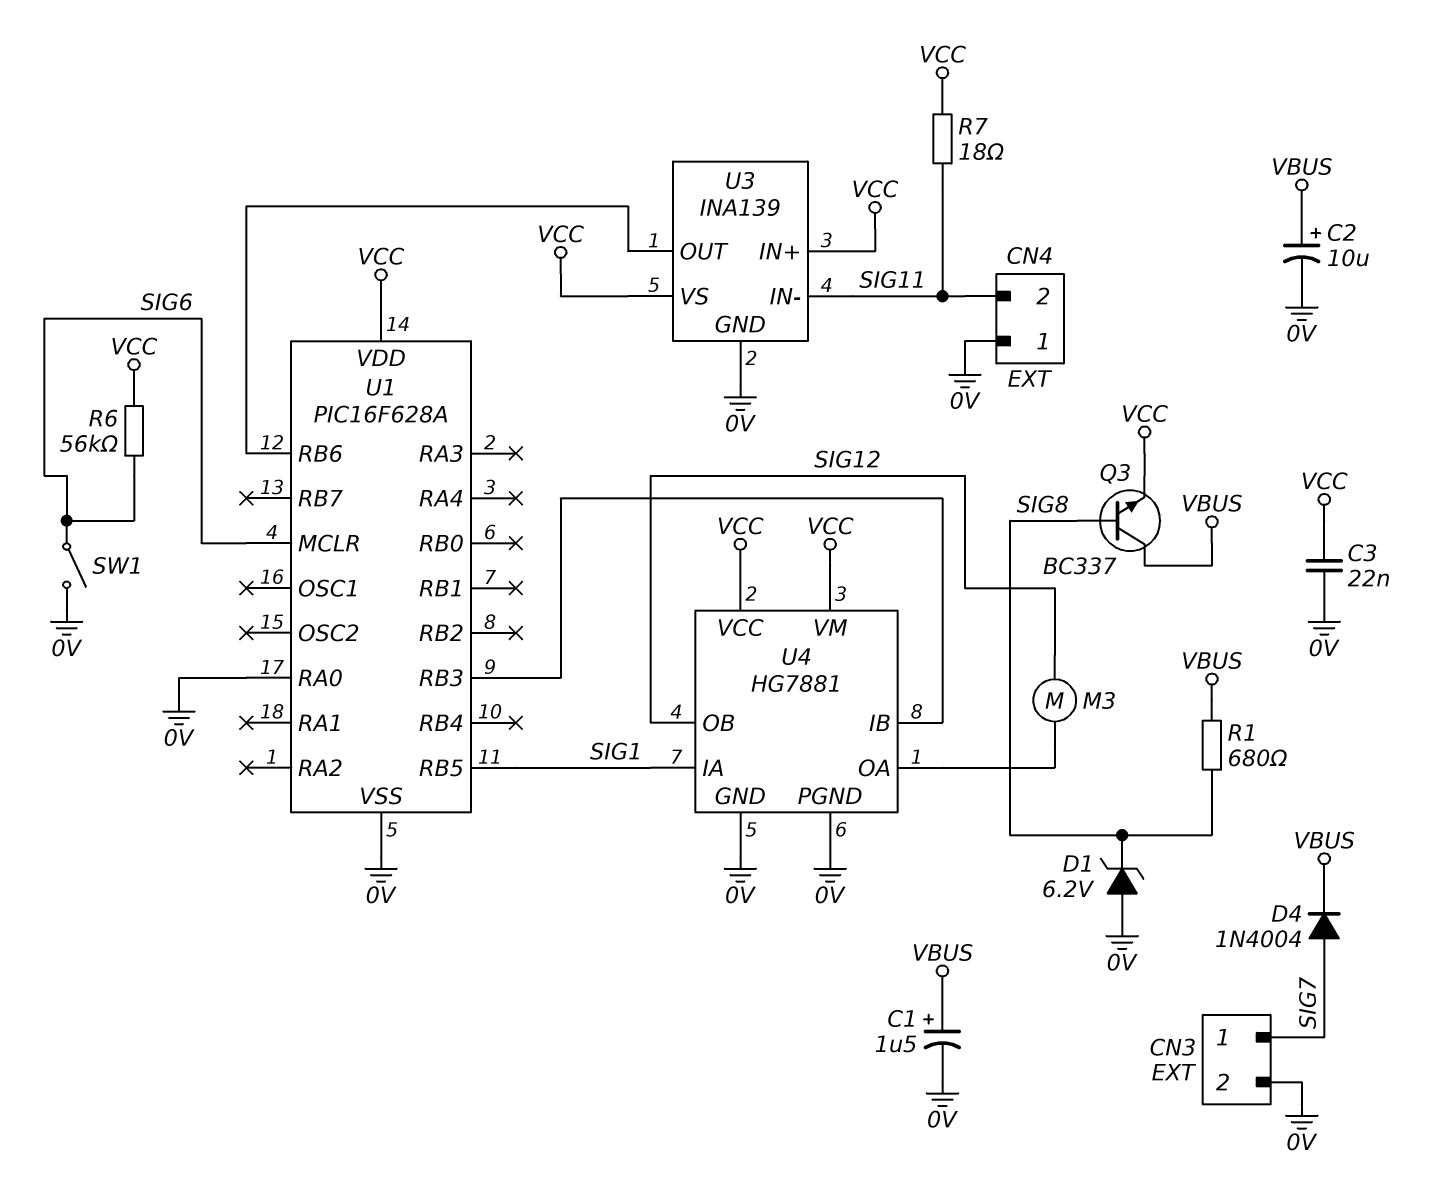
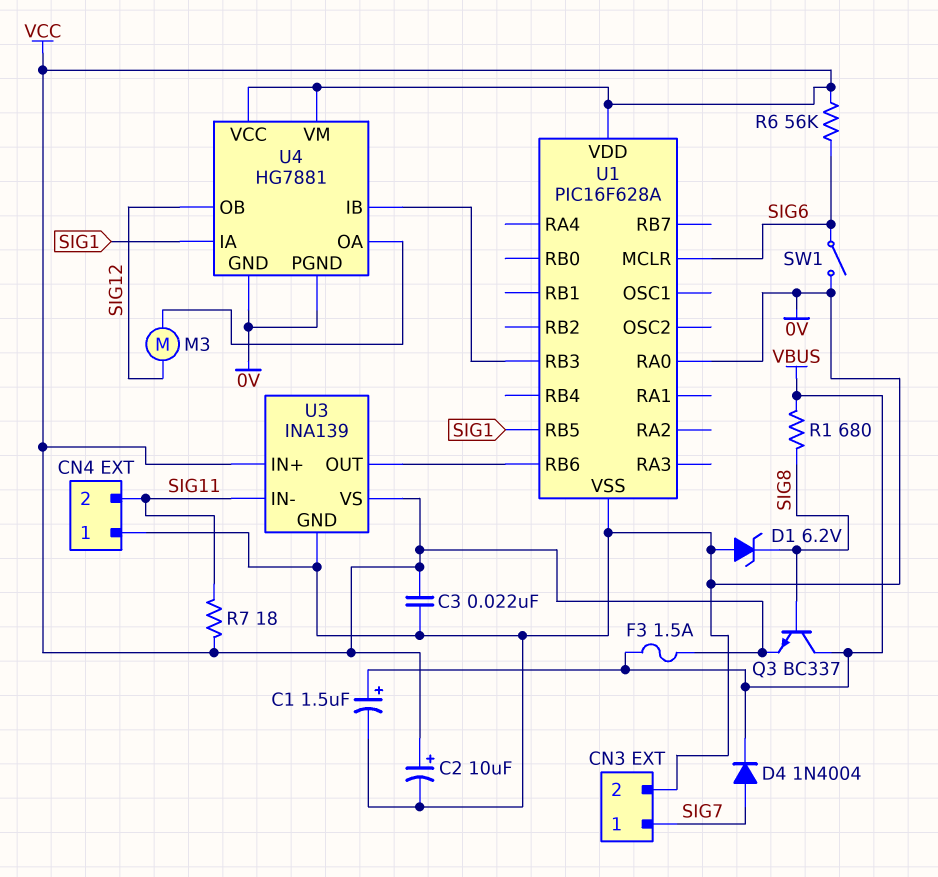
C2: 10uF (plus VBUS, minus 0V) -> 10uF (plus VCC, minus 0V)
F3: none -> 1.5A (VBUS, VCC)

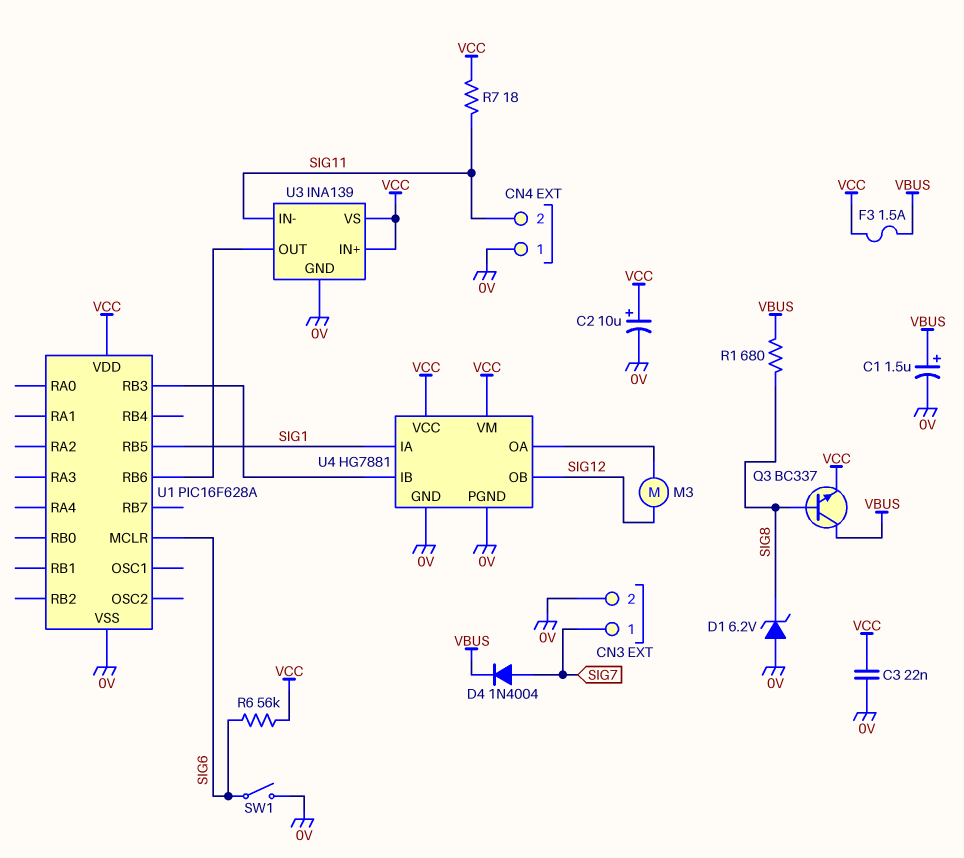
U1 pin RA0: 0V -> none

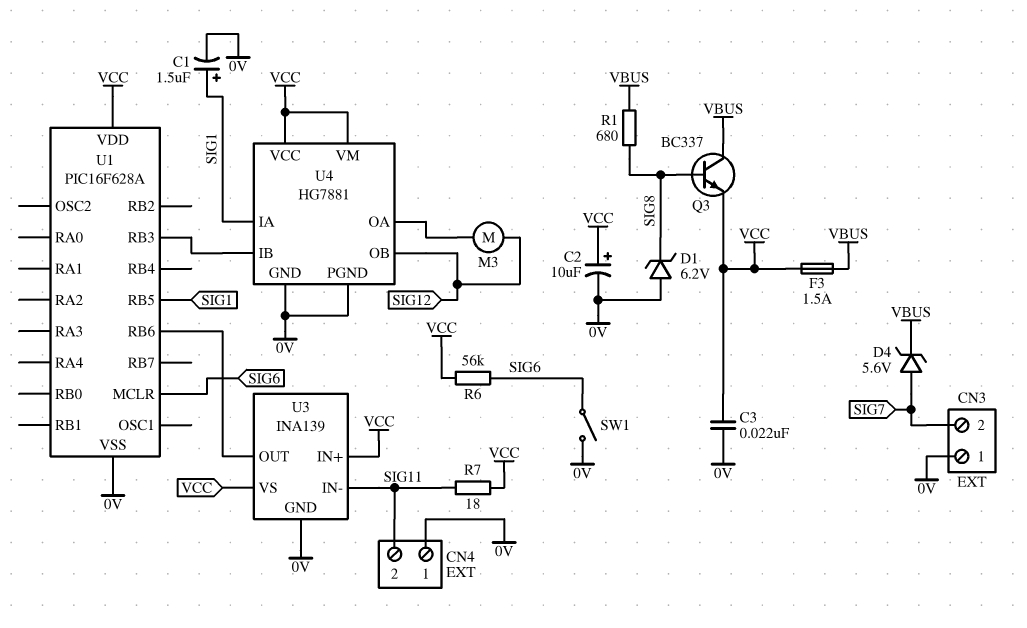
C1: 1.5uF (plus VBUS, minus 0V) -> 1.5uF (plus SIG1, minus 0V)
CN3 pin 1: SIG7 -> 0V
CN3 pin 2: 0V -> SIG7
D4: diode 1N4004 (A SIG7, K VBUS) -> zener 5.6V (A SIG7, K VBUS)

